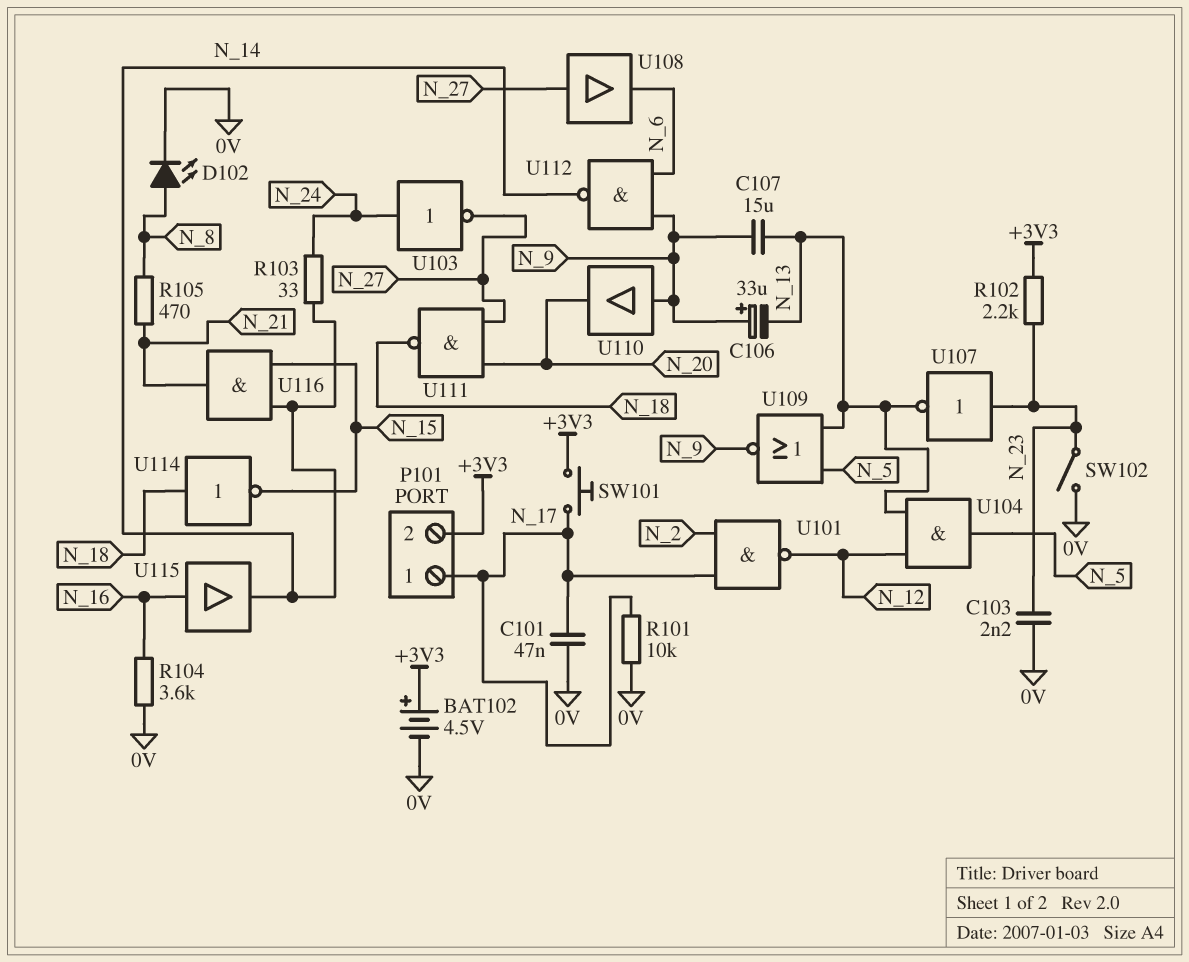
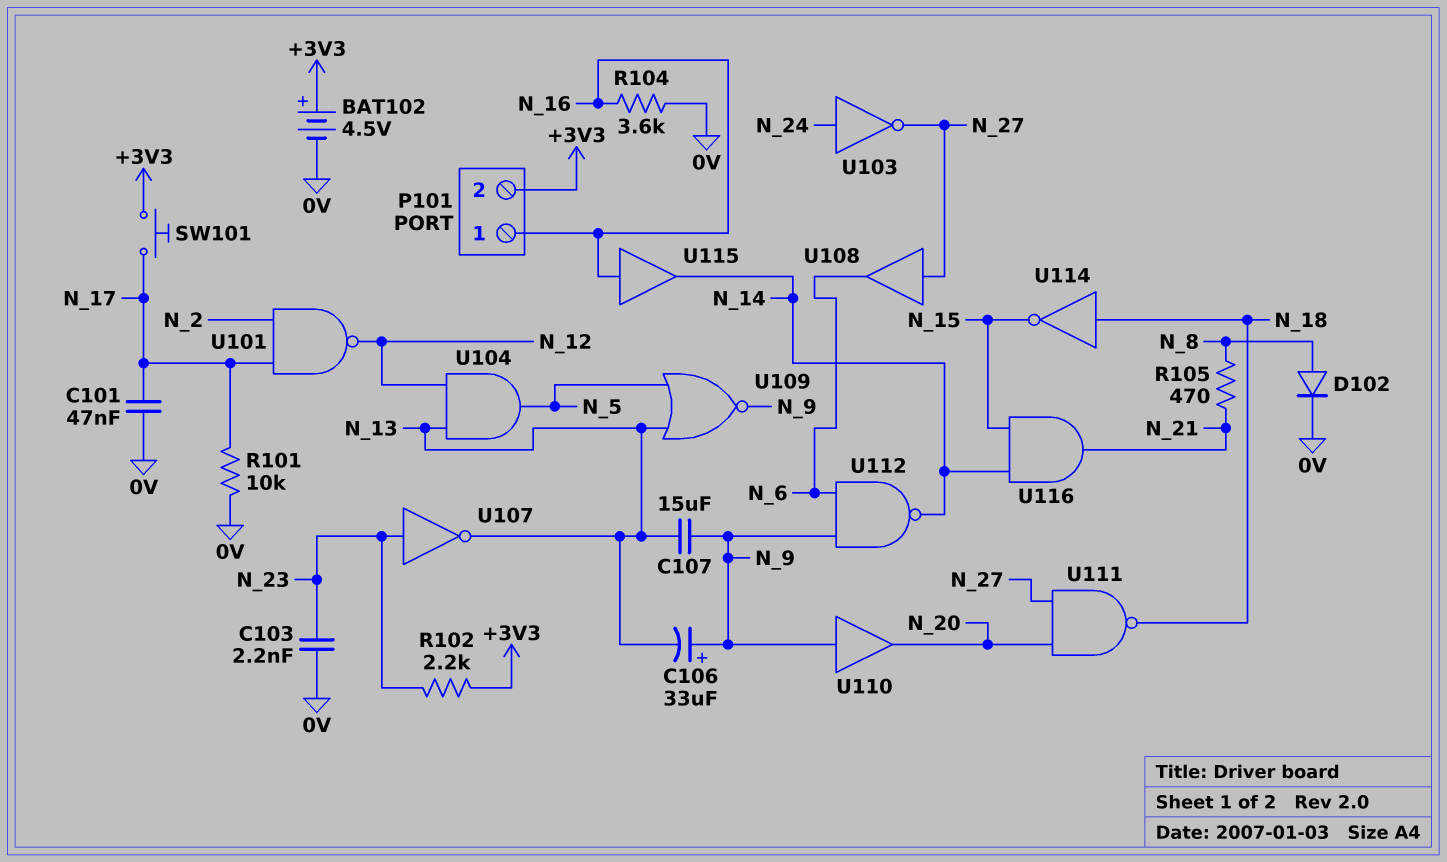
D102: LED (A N_8, K 0V) -> diode (A N_8, K 0V)
P101 pin 1: N_17 -> N_16
R103: 33 (N_14, N_24) -> none
SW102: switch (0V, N_23) -> none

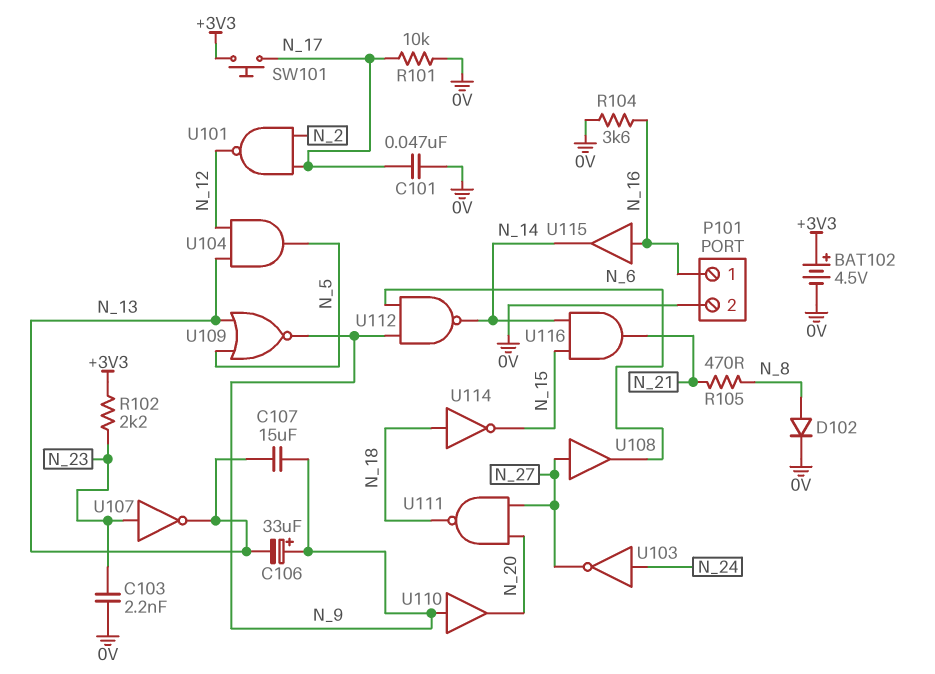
P101 pin 2: +3V3 -> 0V

